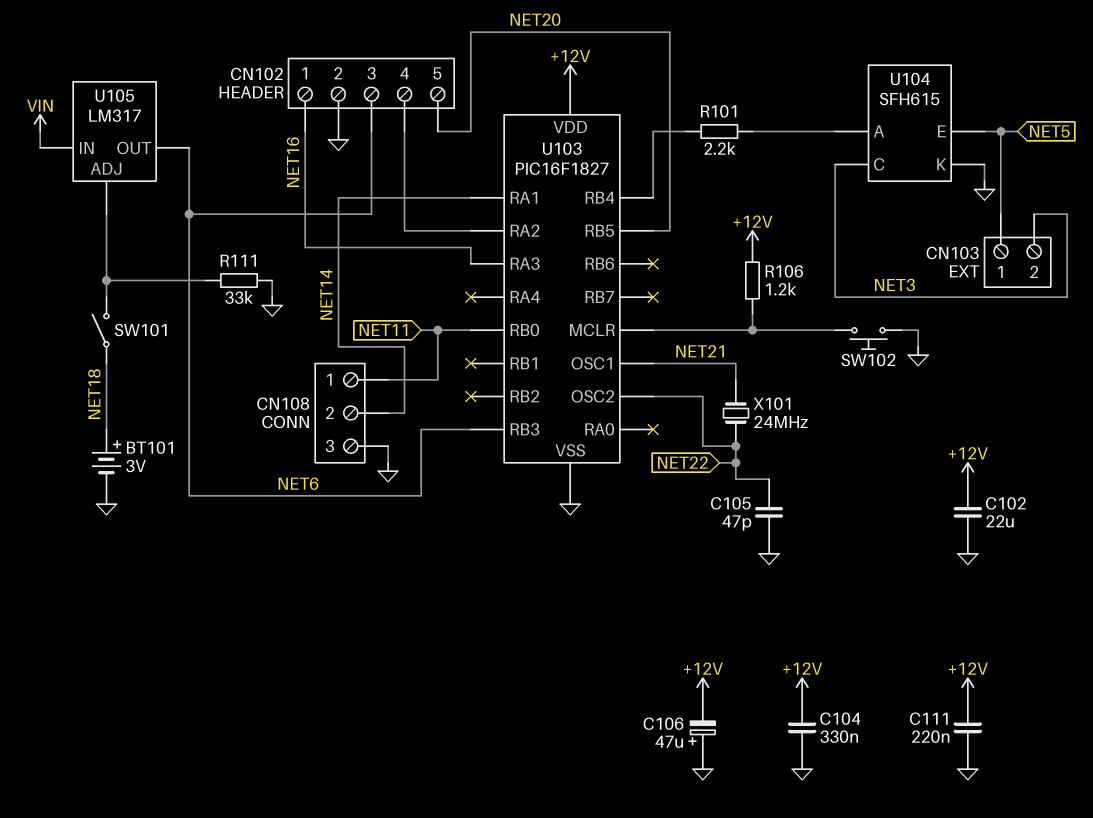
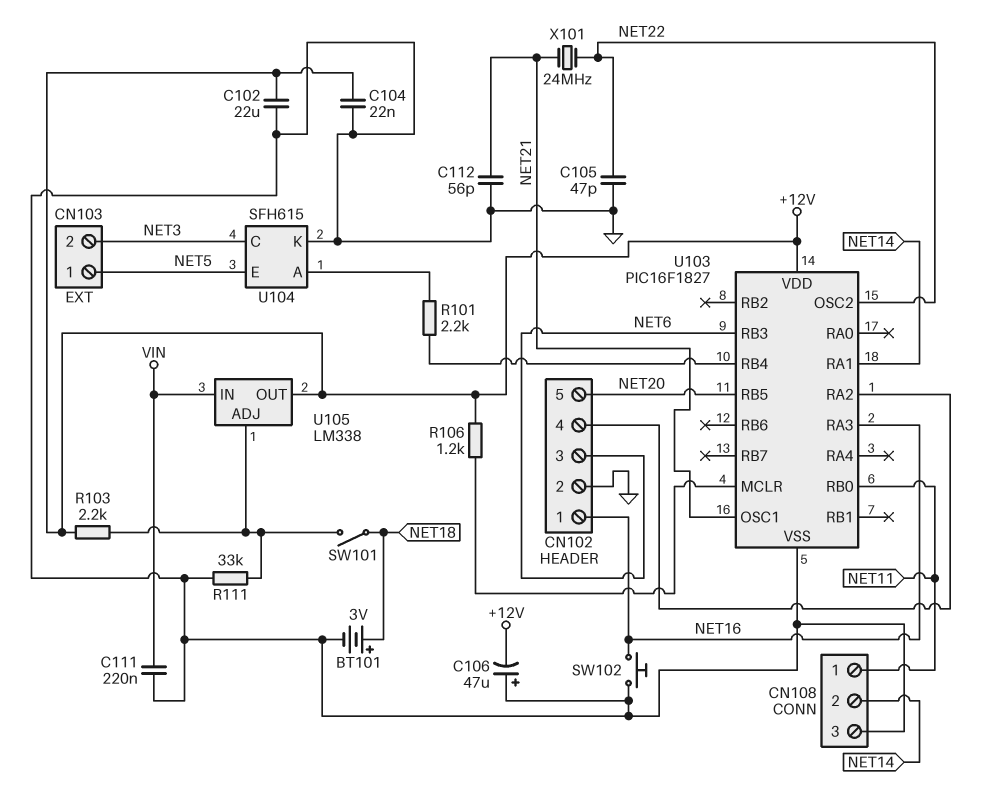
C104: 330nF (+12V, GND) -> 22nF (+12V, GND)
C111: 220nF (+12V, GND) -> 220nF (GND, VIN)
C112: none -> 56pF (GND, NET21)
R103: none -> 2.2k (+12V, U105/ADJ)
SW102: button (GND, U103/MCLR) -> button (GND, NET16)
U105: LM317 -> LM338
U105 pin OUT: NET6 -> +12V

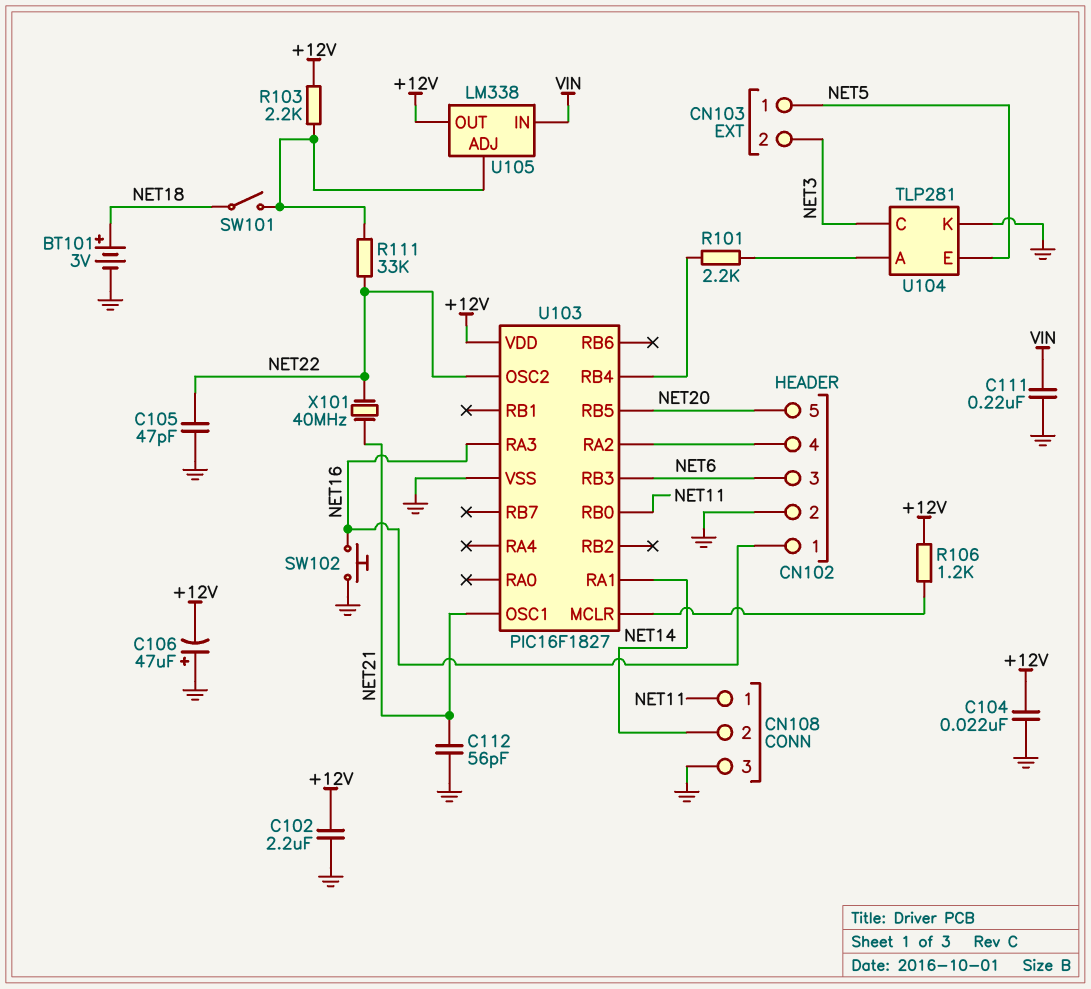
C102: 22uF (+12V, GND) -> 2.2uF (+12V, GND)
R111: 33k (GND, U105/ADJ) -> 33k (NET22, U105/ADJ)
U104: SFH615 -> TLP281
X101: 24MHz (NET21, NET22) -> 40MHz (NET21, NET22)

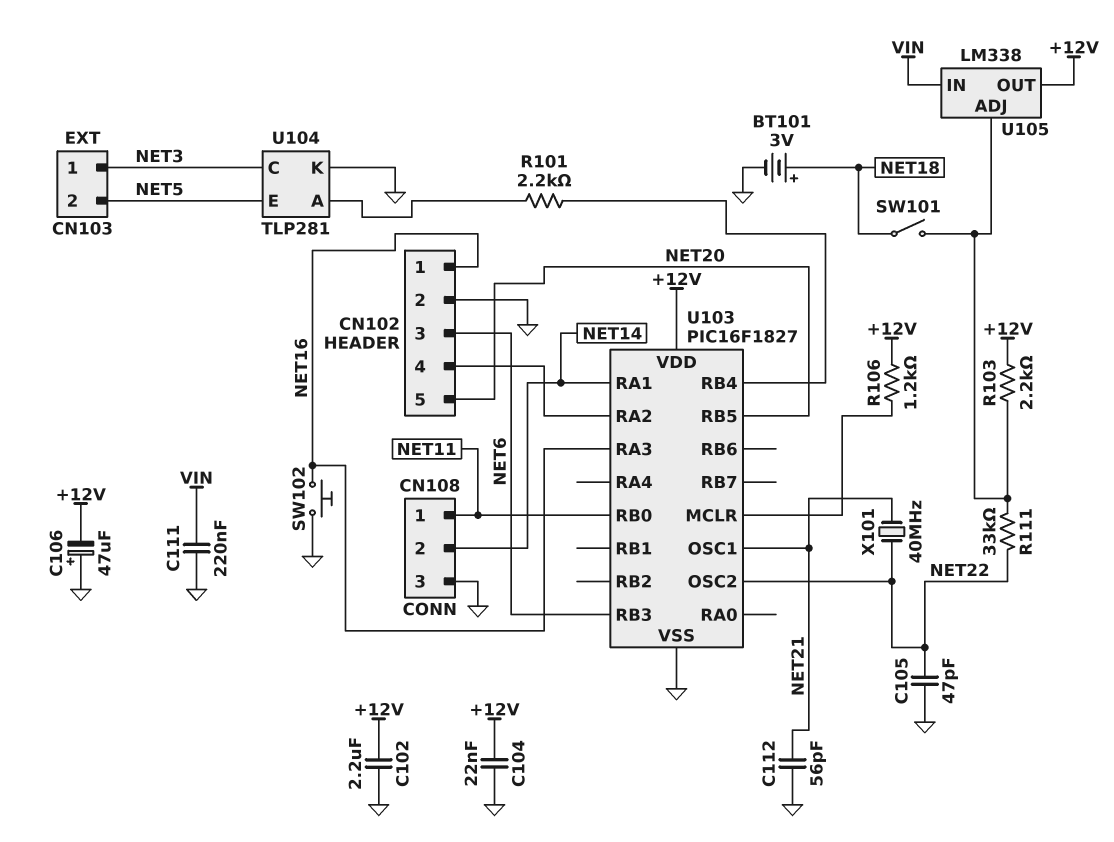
CN103 pin 1: NET5 -> NET3
CN103 pin 2: NET3 -> NET5

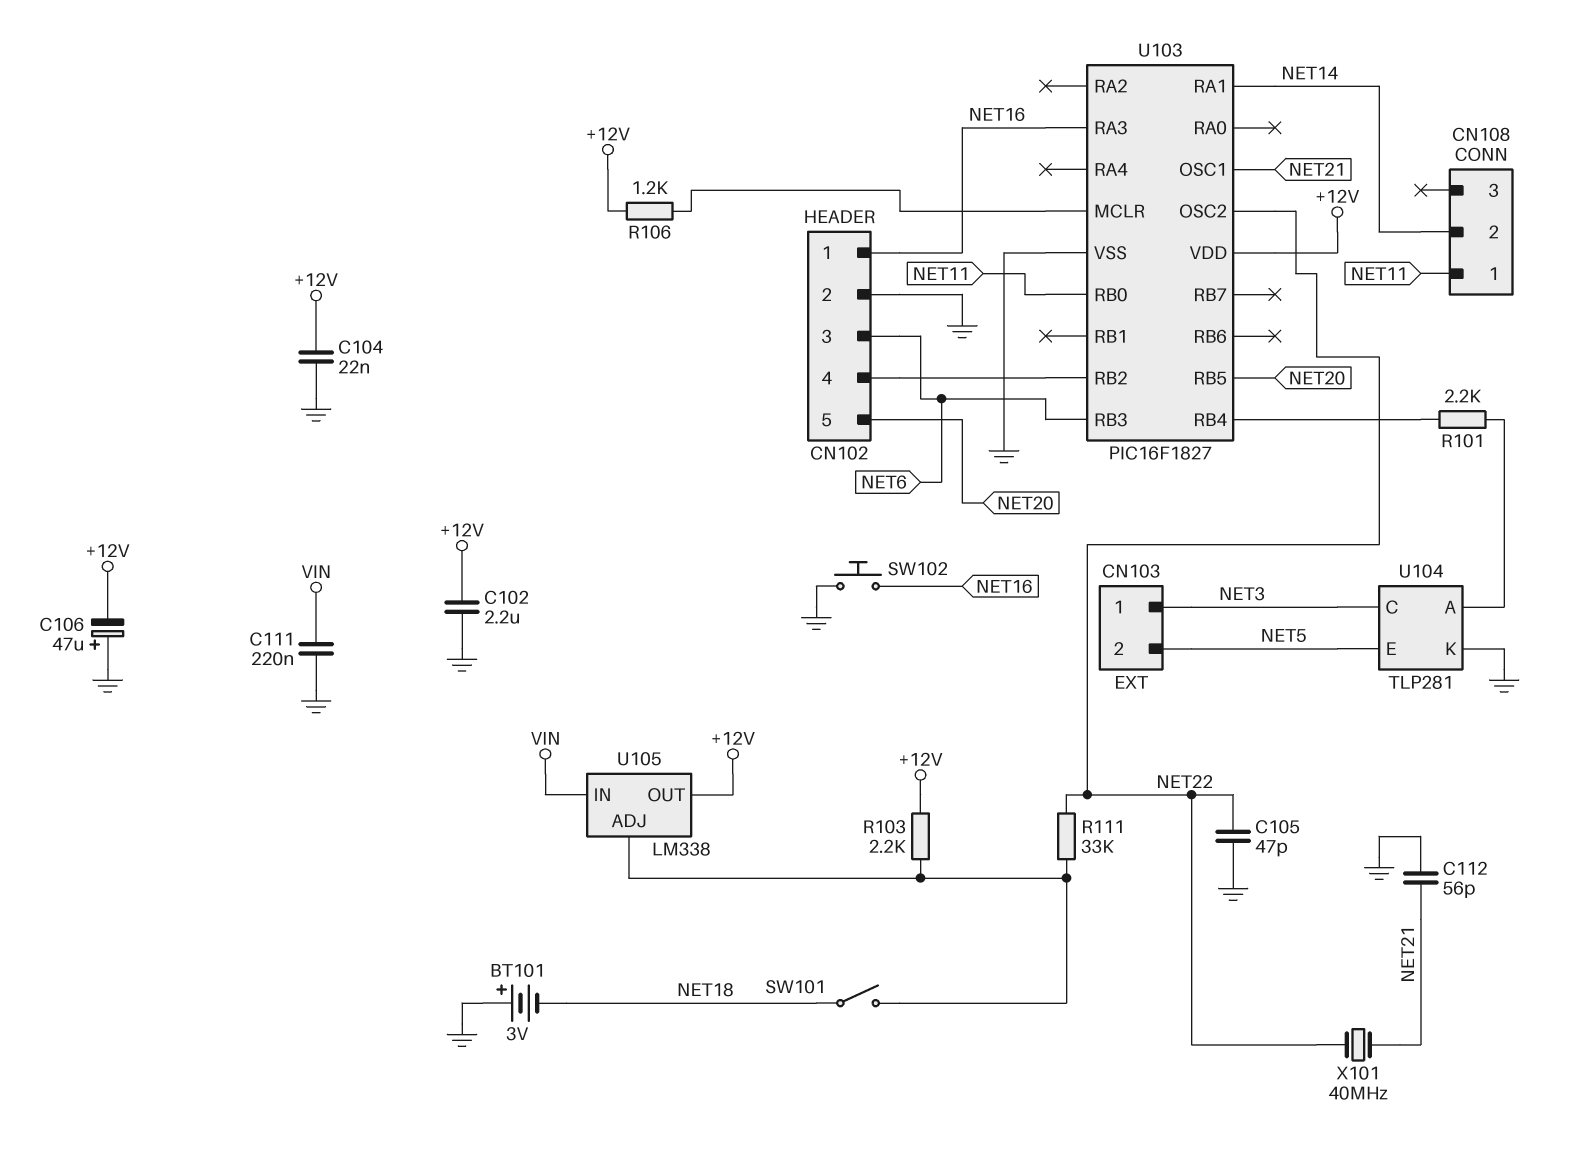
BT101: 3V (plus NET18, minus GND) -> 3V (plus GND, minus NET18)
CN108 pin 3: GND -> none
U103 pin RA2: CN102/4 -> none
U103 pin RB2: none -> CN102/4

